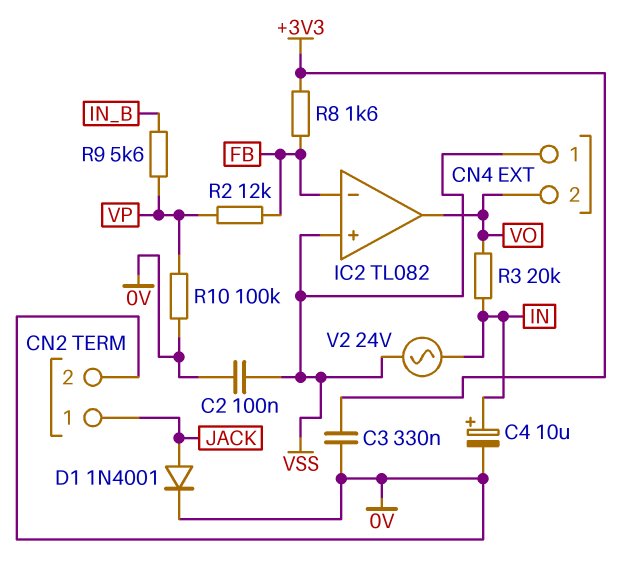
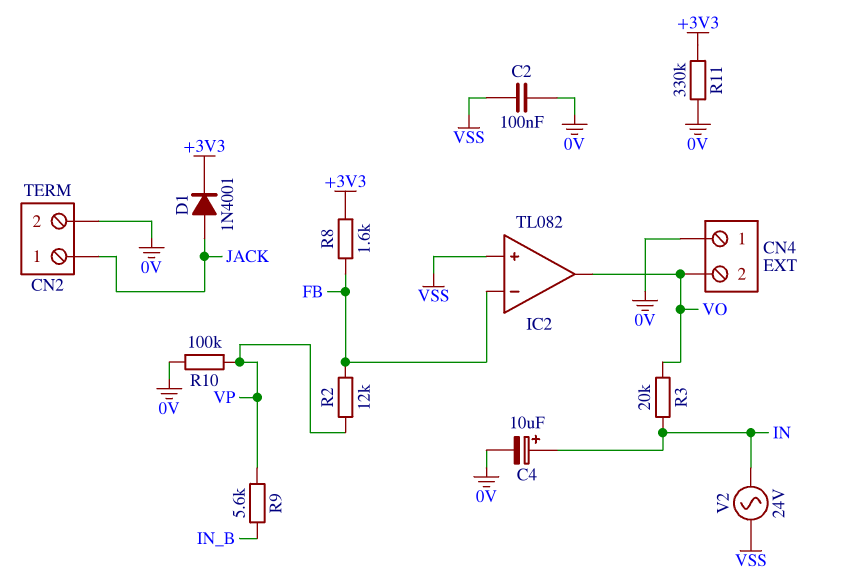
C3: 330nF (+3V3, 0V) -> none
CN4 pin 1: VSS -> 0V
D1: diode 1N4001 (A JACK, K 0V) -> diode 1N4001 (A JACK, K +3V3)
R11: none -> 330k (+3V3, 0V)

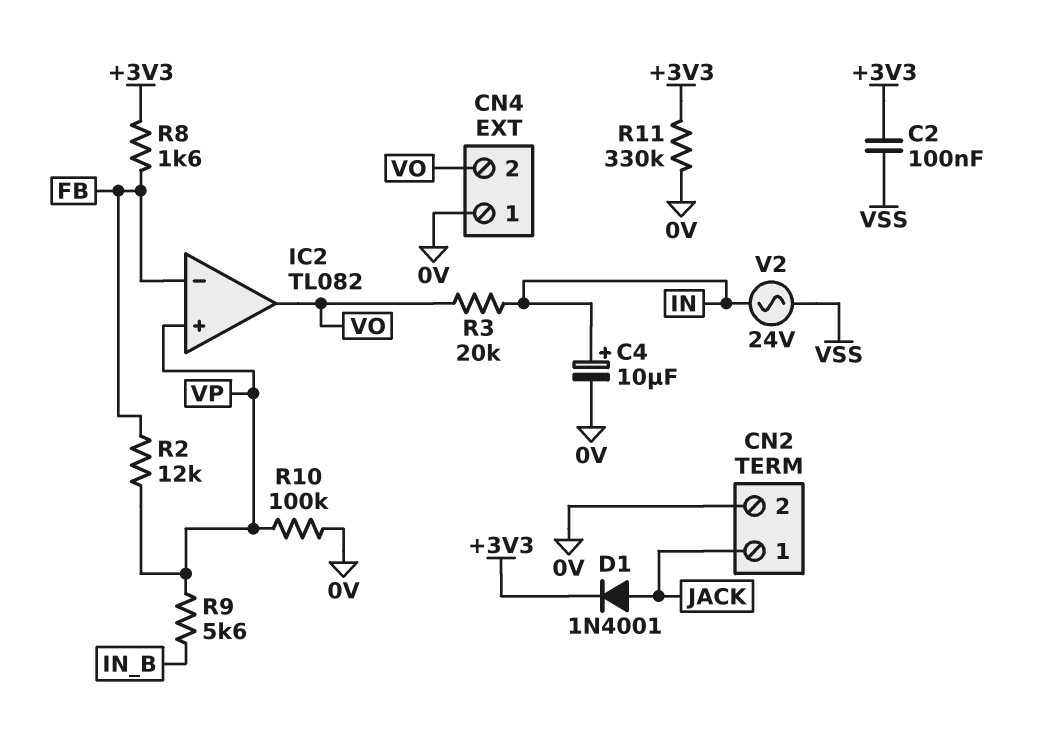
C2: 100nF (0V, VSS) -> 100nF (+3V3, VSS)
IC2 pin in+: VSS -> VP

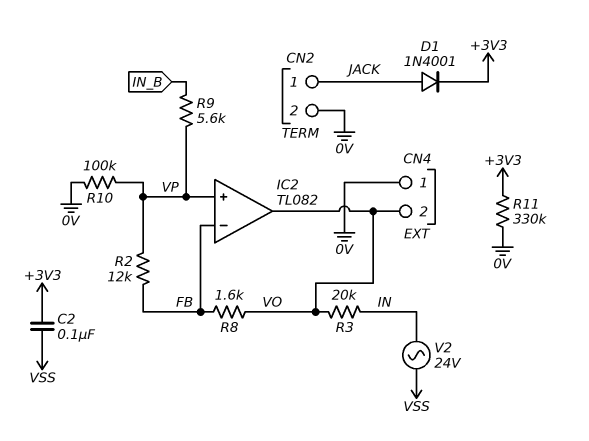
C4: 10uF (plus IN, minus 0V) -> none
R8: 1.6k (+3V3, FB) -> 1.6k (FB, VO)

